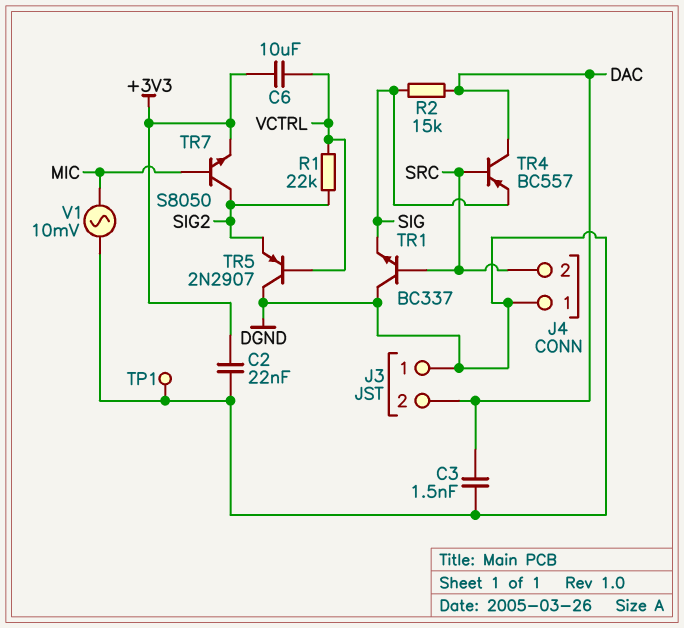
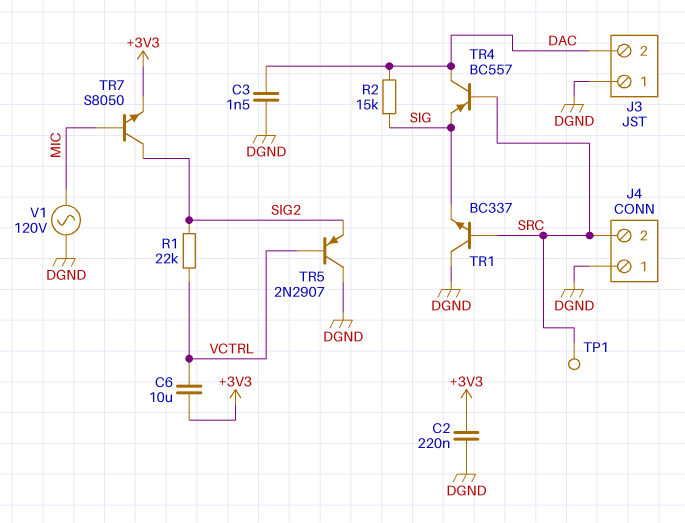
C2: 22nF (+3V3, DGND) -> 220nF (+3V3, DGND)
TP1: test point (DGND) -> test point (SRC)
V1: AC 10mV (DGND, MIC) -> AC 120V (DGND, MIC)

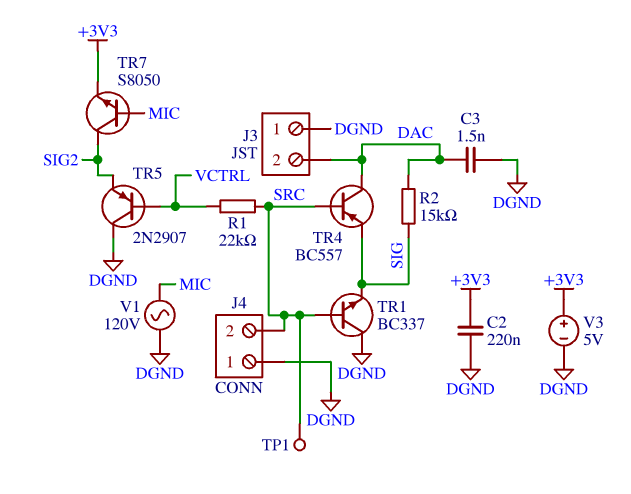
C6: 10uF (+3V3, VCTRL) -> none
R1: 22k (SIG2, VCTRL) -> 22k (SRC, VCTRL)
V3: none -> 5V (plus +3V3, minus DGND)

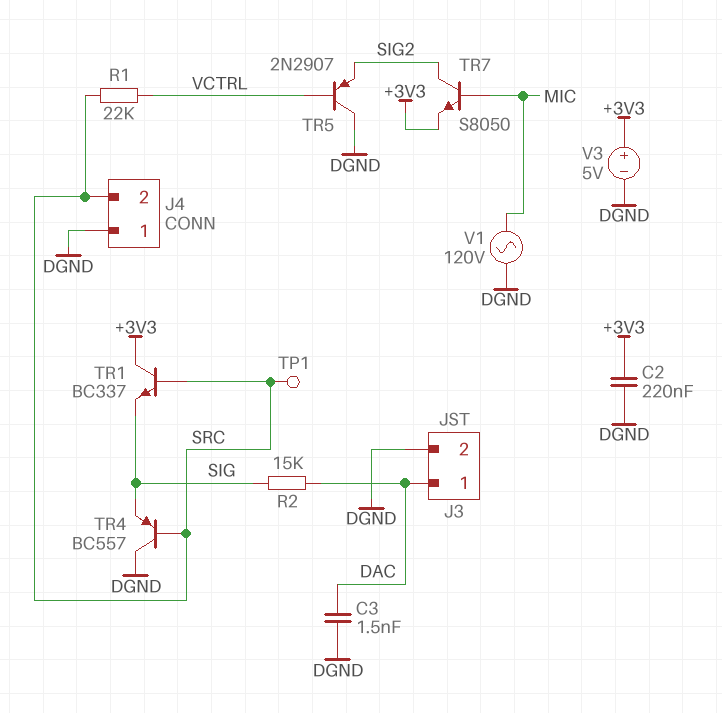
J3 pin 1: DGND -> DAC
J3 pin 2: DAC -> DGND
TR1: NPN BC337 (B SRC, C DGND, E SIG) -> NPN BC337 (B SRC, C +3V3, E SIG)
TR4: PNP BC557 (B SRC, C DAC, E SIG) -> PNP BC557 (B SRC, C DGND, E SIG)

